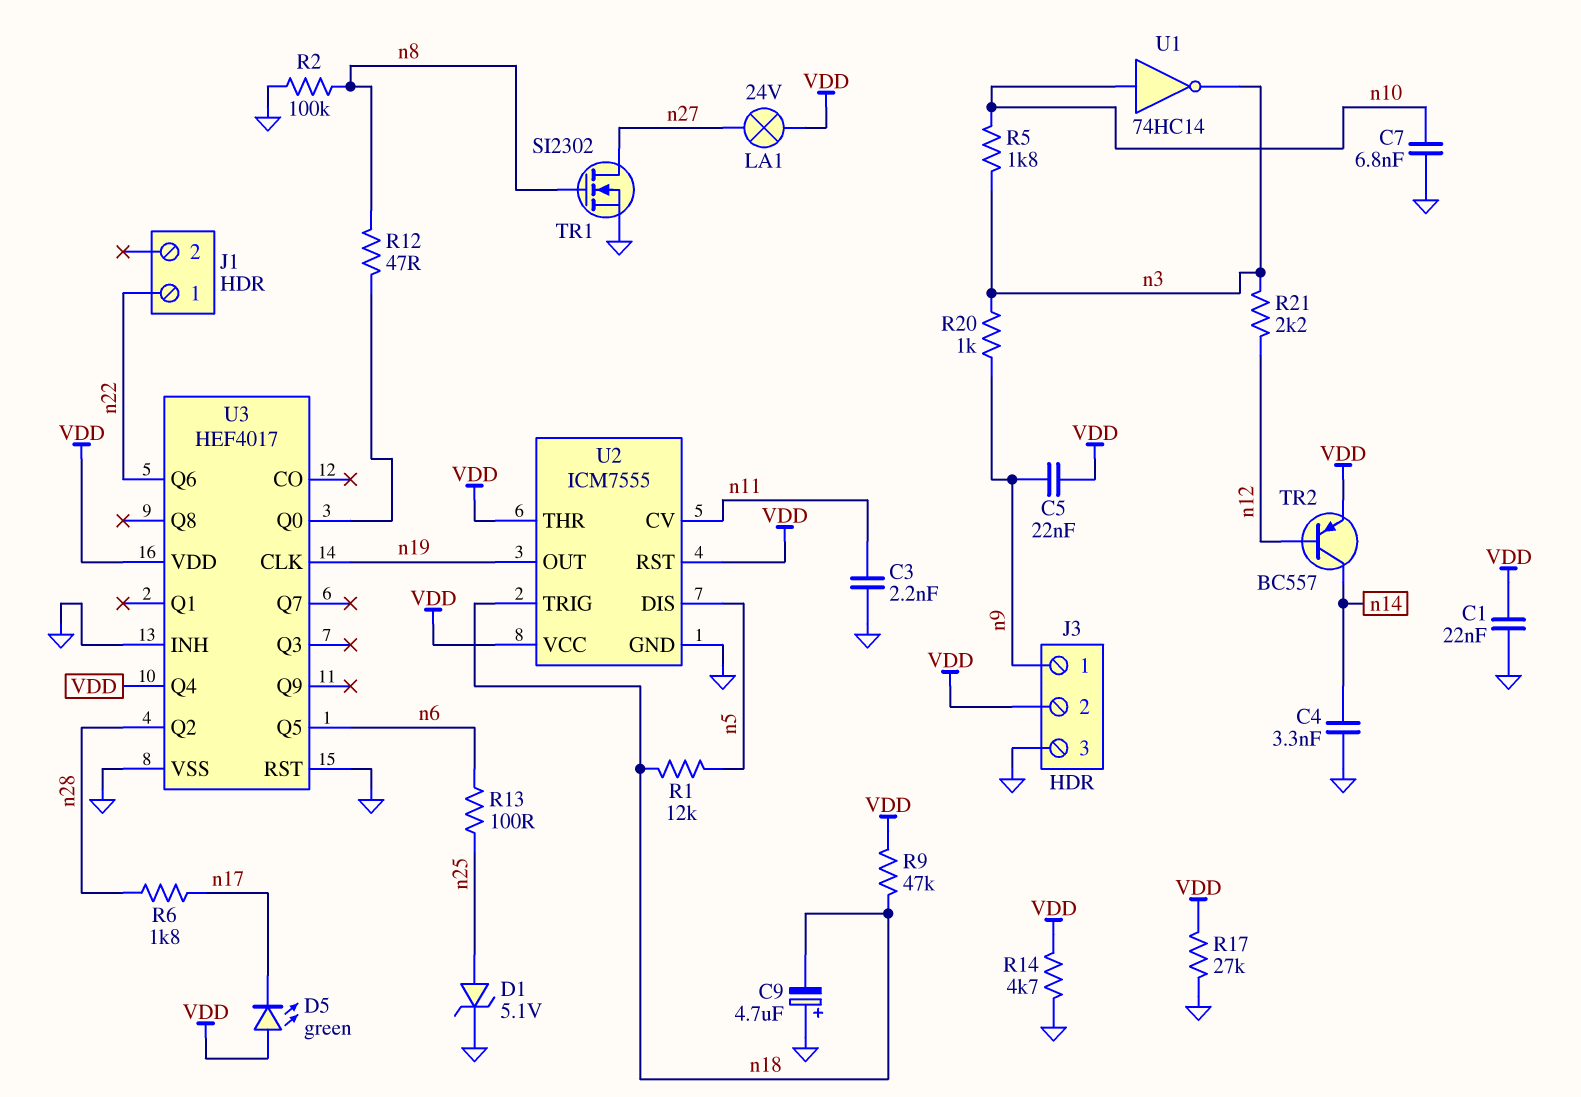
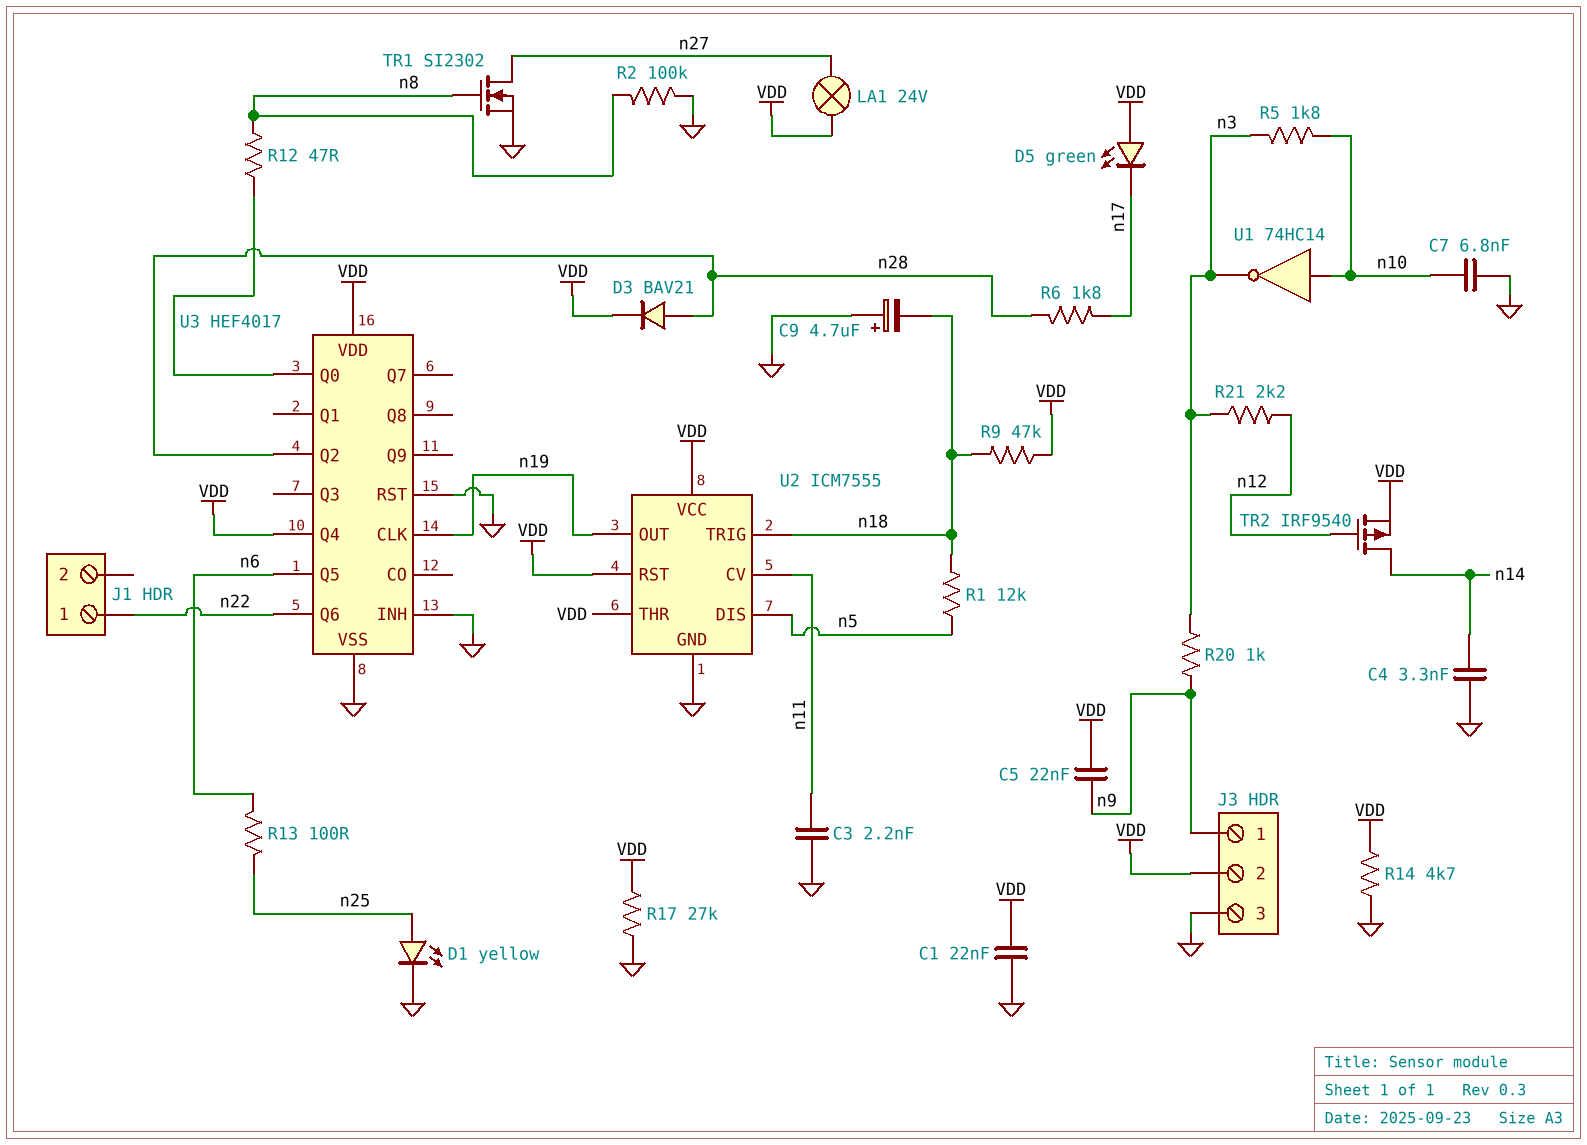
D1: zener 5.1V (A n25, K GND) -> LED yellow (A n25, K GND)
D3: none -> diode BAV21 (A n28, K VDD)
TR2: PNP BC557 (B n12, C n14, E VDD) -> PMOS IRF9540 (G n12, D n14, S VDD)

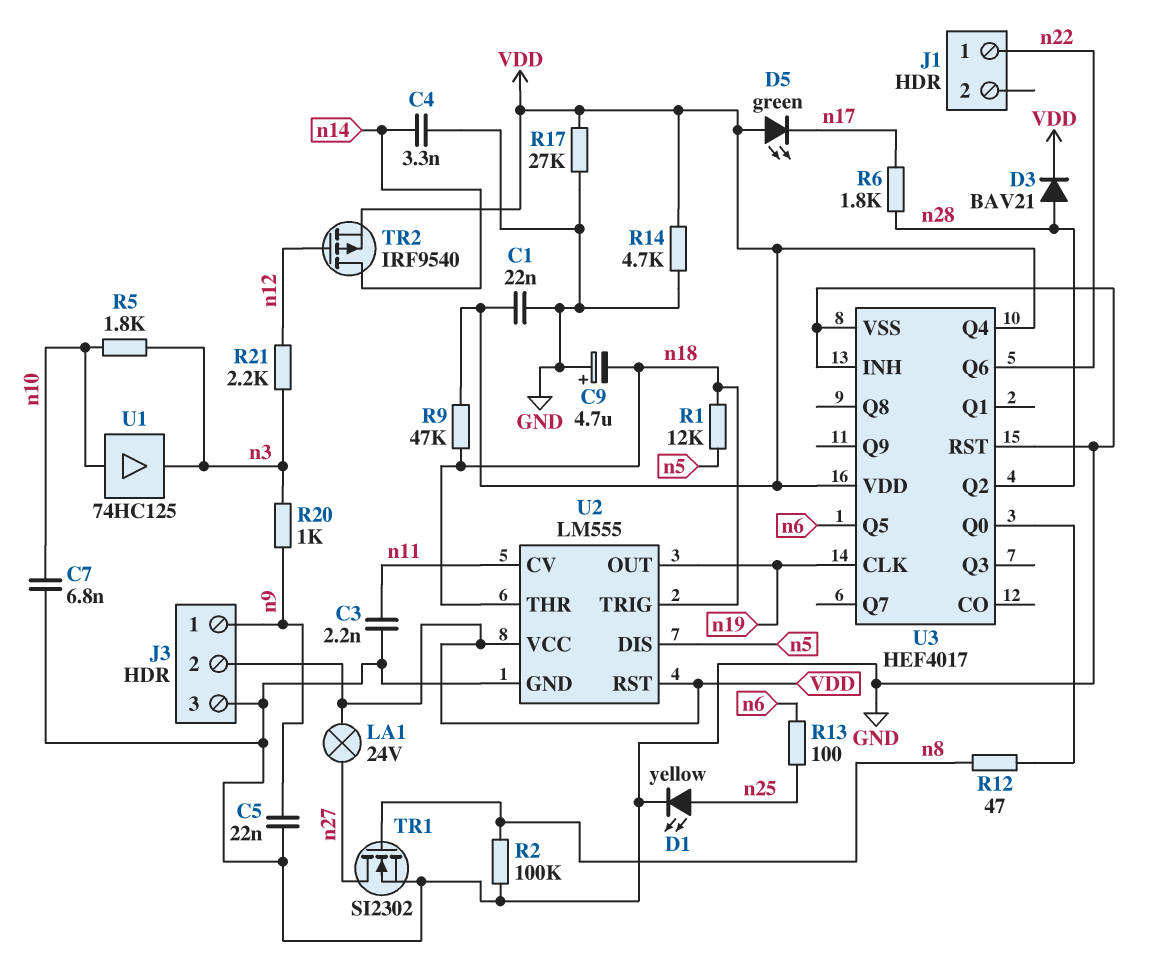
C5: 22nF (VDD, n9) -> 22nF (GND, n9)
U1: NOT 74HC14 (in n10, out n3) -> buffer 74HC125 (in n10, out n3)
U2: ICM7555 -> LM555
U2 pin THR: VDD -> n18

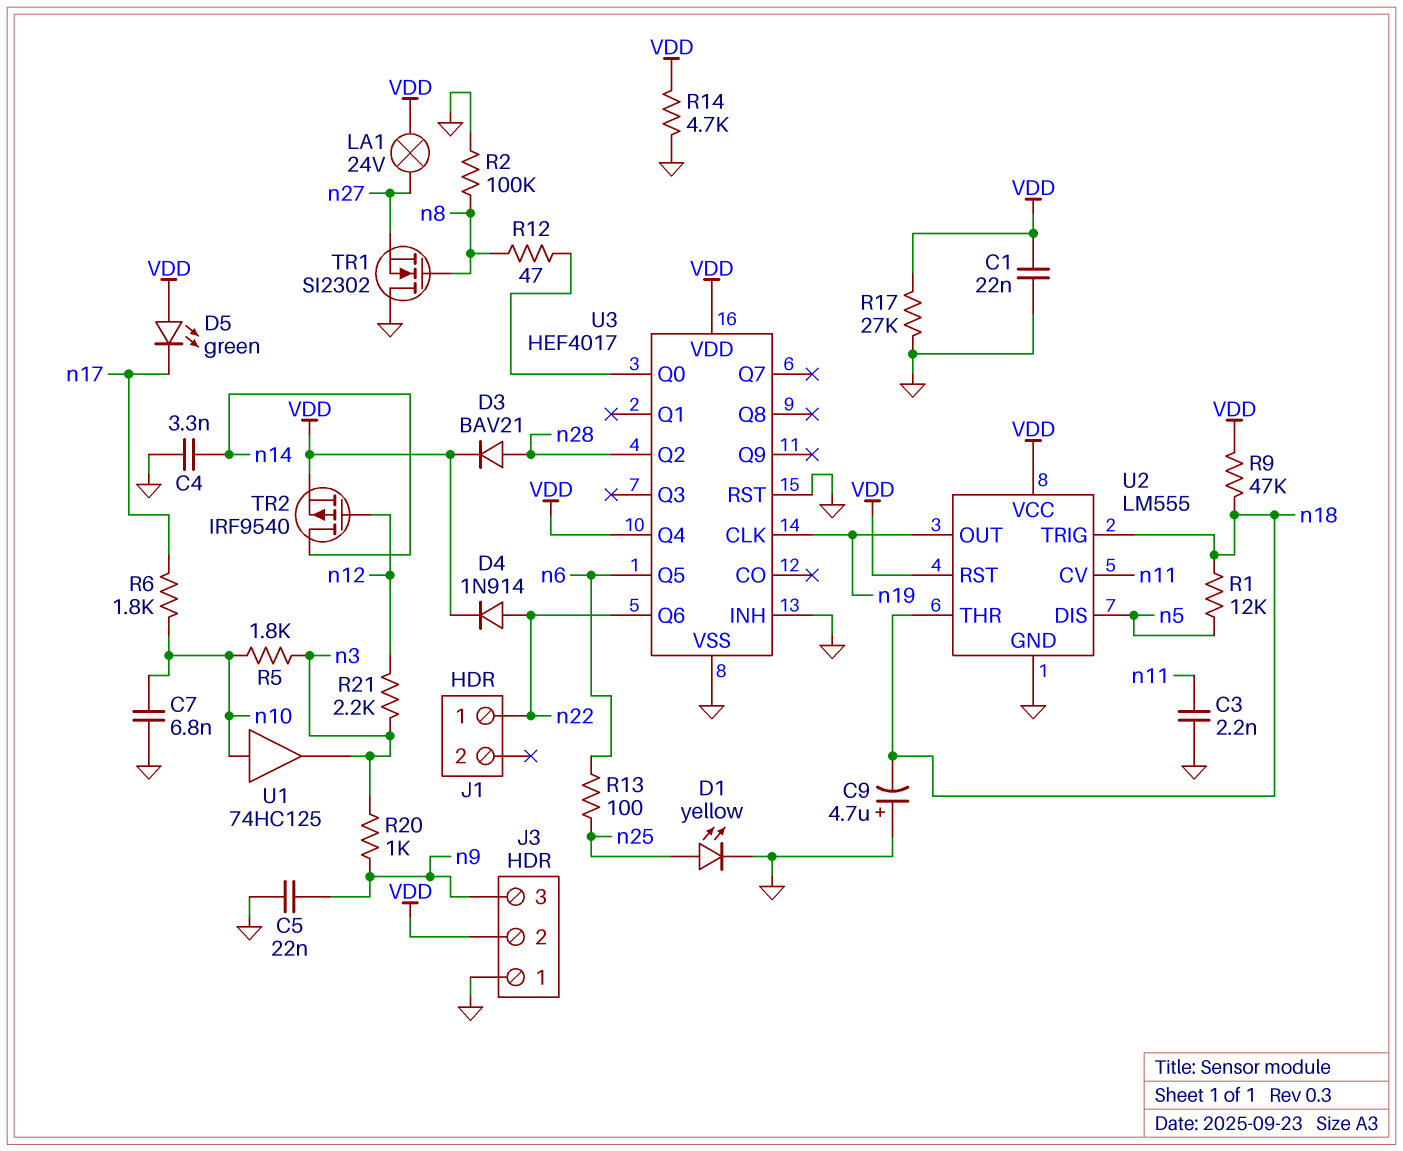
D4: none -> diode 1N914 (A n22, K VDD)
J3 pin 1: n9 -> GND
J3 pin 3: GND -> n9
R6: 1.8k (n17, n28) -> 1.8k (n10, n17)
TR1: NMOS SI2302 (G n8, D n27, S GND) -> NMOS SI2302 (G n8, D GND, S n27)

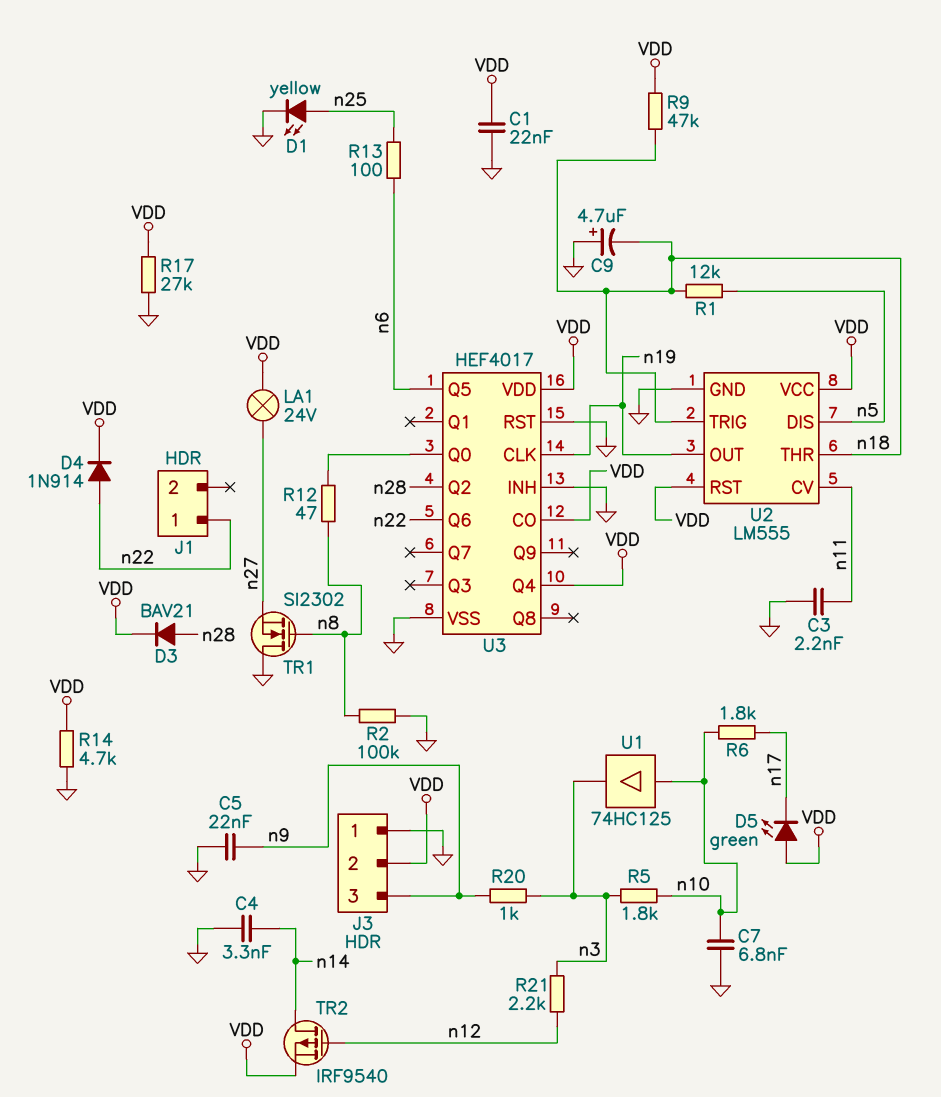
U3 pin CO: none -> VDD

